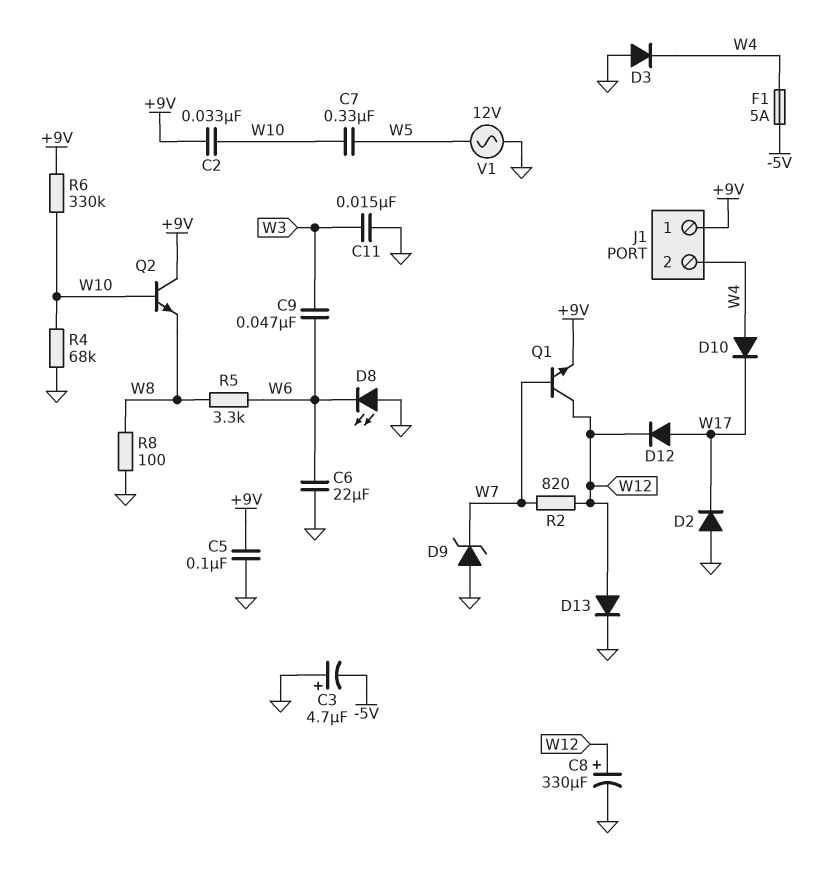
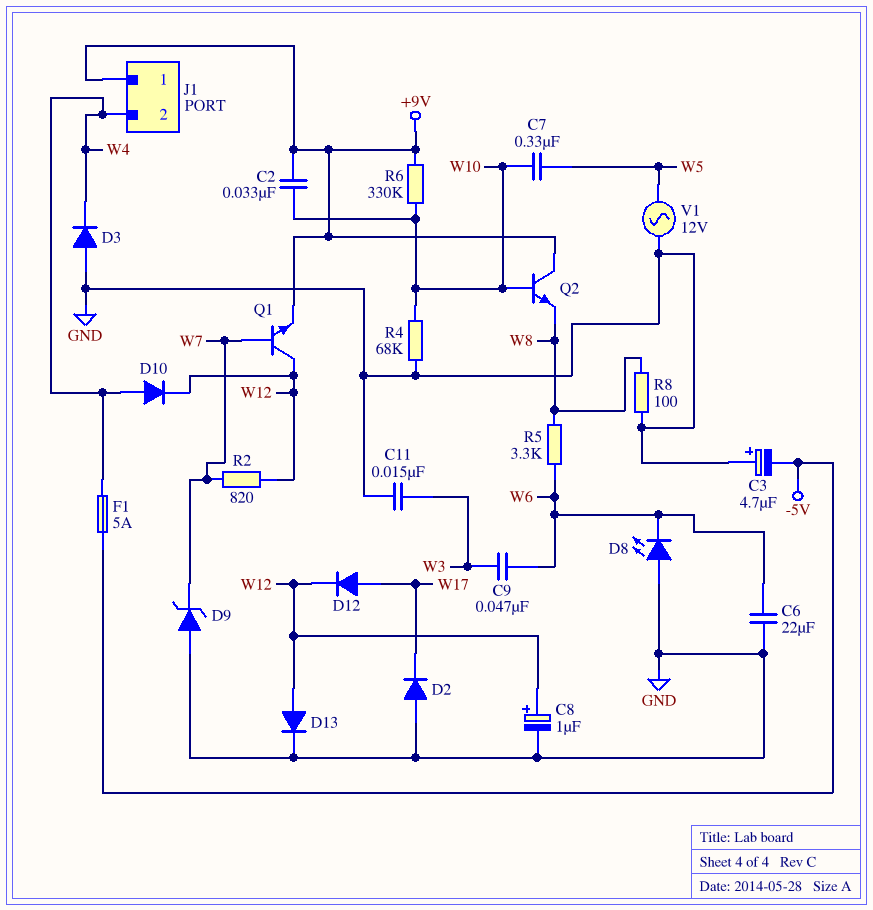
C5: 100nF (+9V, GND) -> none
C8: 330uF (plus W12, minus GND) -> 1uF (plus W12, minus GND)
D10: diode (A W4, K W17) -> diode (A W4, K W12)

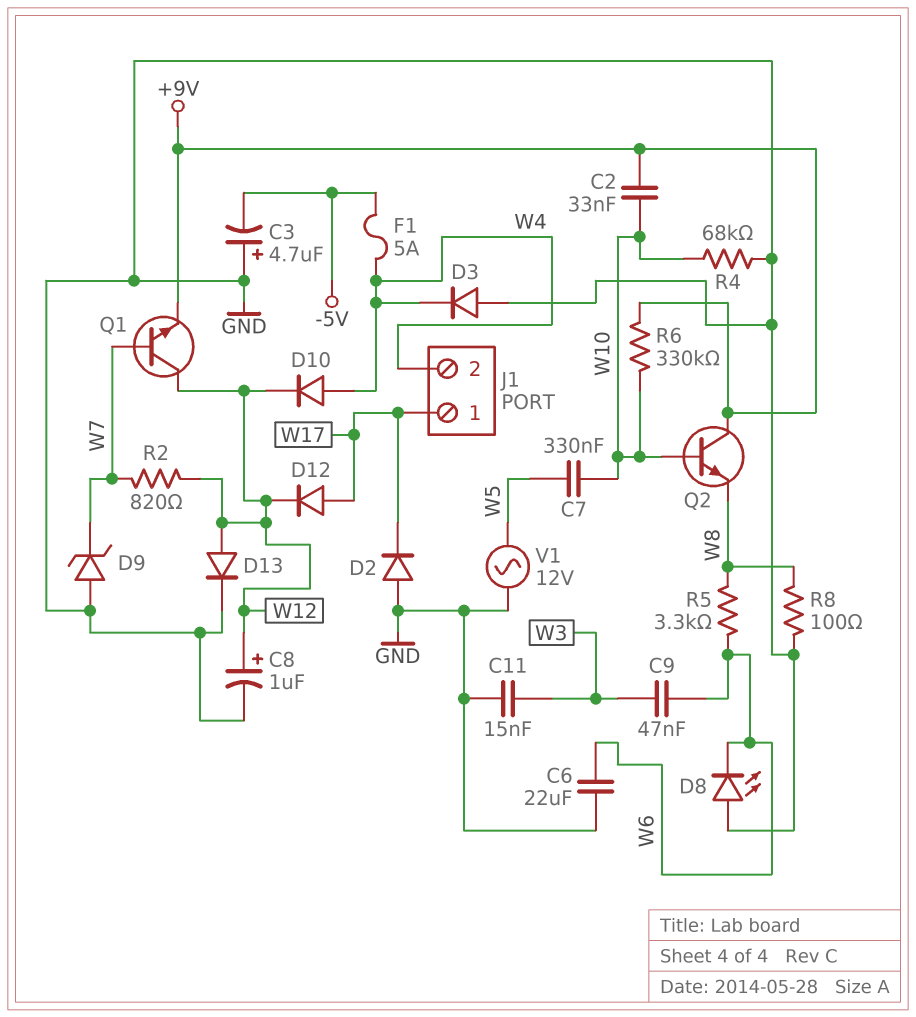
J1 pin 1: +9V -> W17

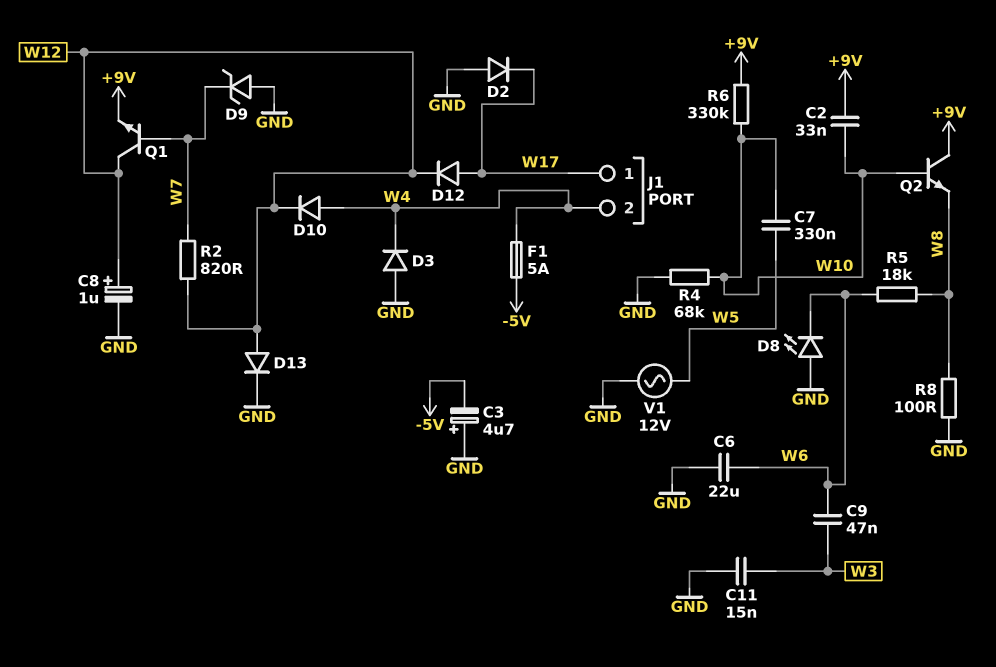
R5: 3.3k (W6, W8) -> 18k (W6, W8)

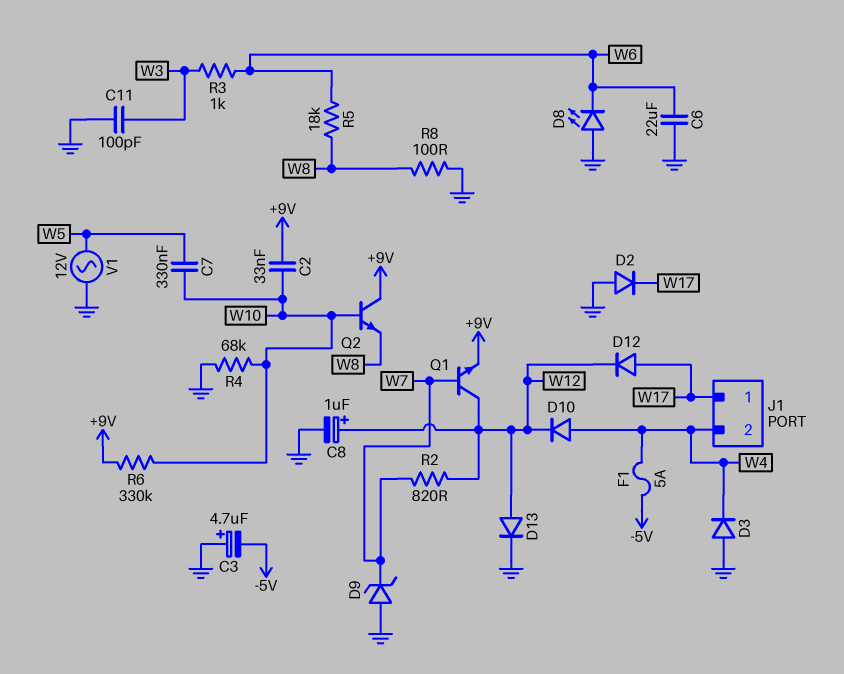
C9: 47nF (W3, W6) -> none
C11: 15nF (GND, W3) -> 100pF (GND, W3)
R3: none -> 1k (W3, W6)

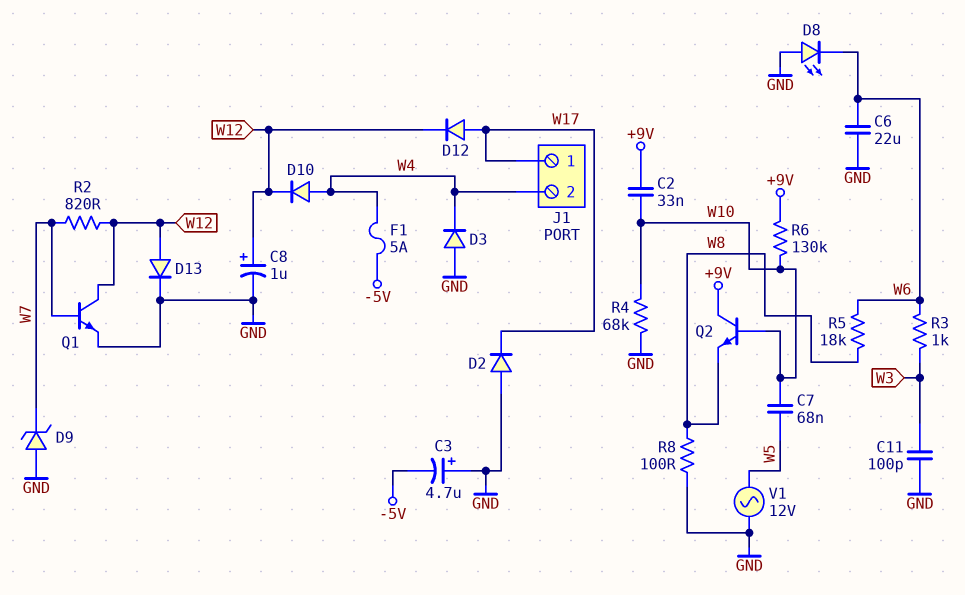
C7: 330nF (W5, W10) -> 68nF (W5, W10)
Q1: NPN (B W7, C W12, E +9V) -> NPN (B W7, C W12, E GND)
R6: 330k (+9V, W10) -> 130k (+9V, W10)

